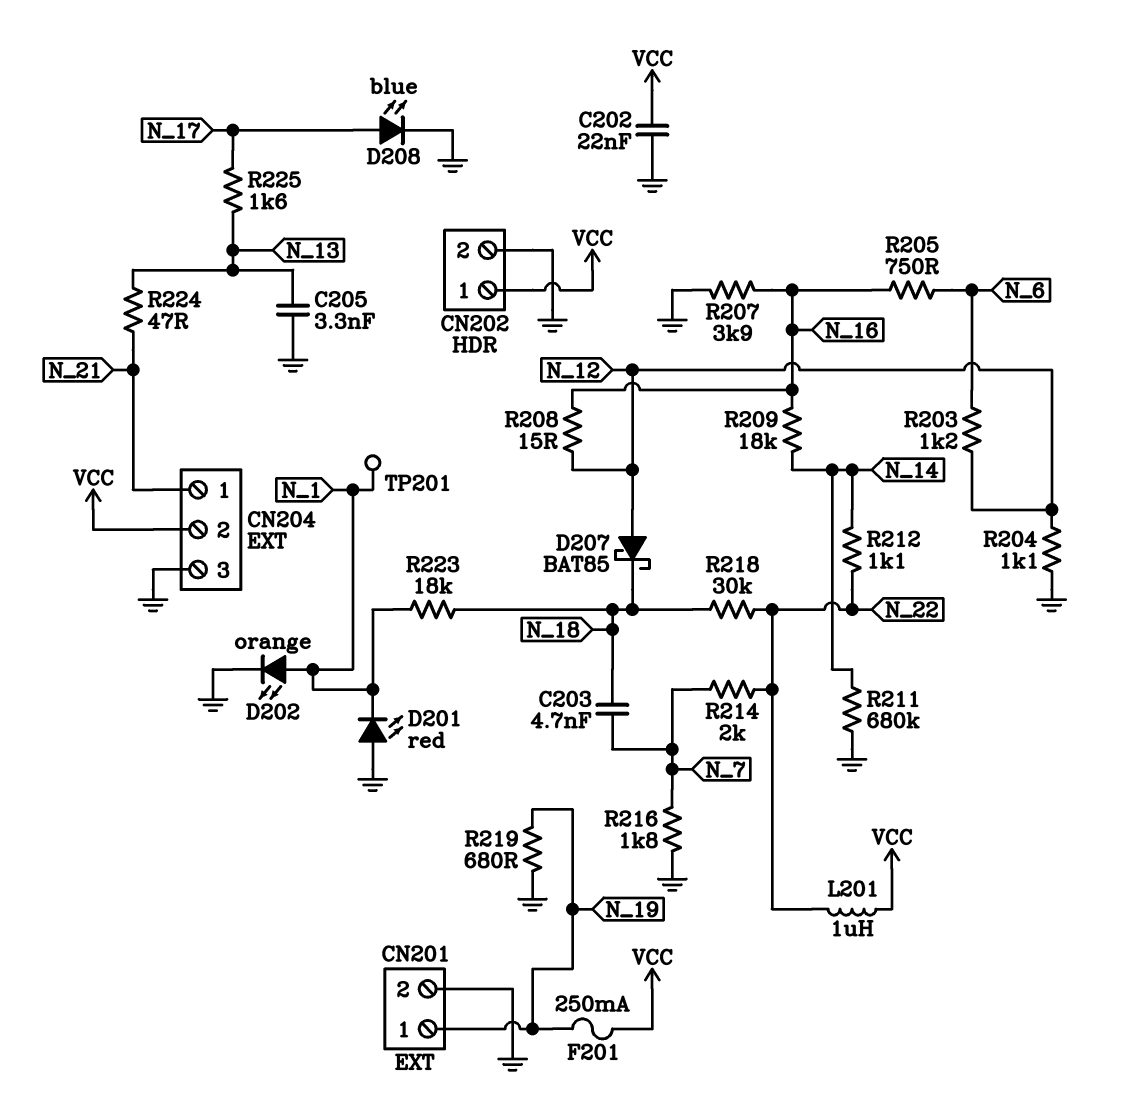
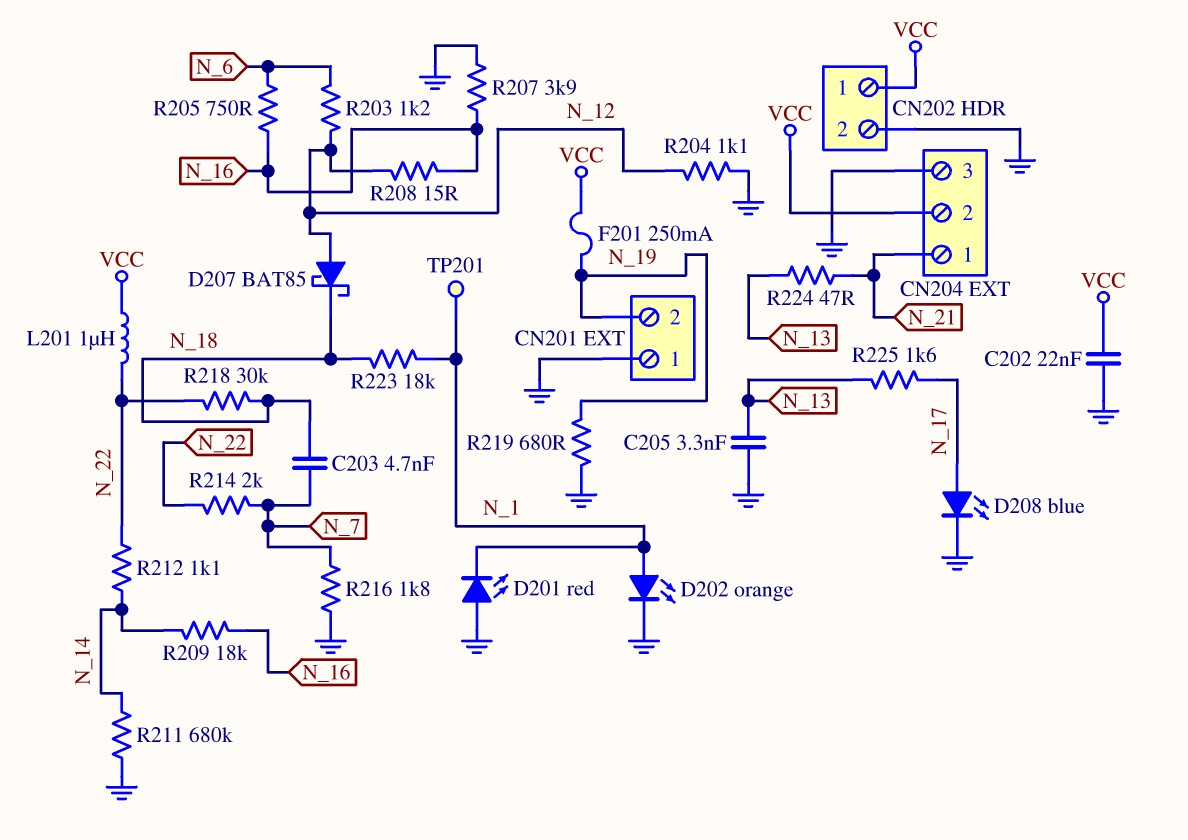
CN201 pin 1: N_19 -> GND
CN201 pin 2: GND -> N_19

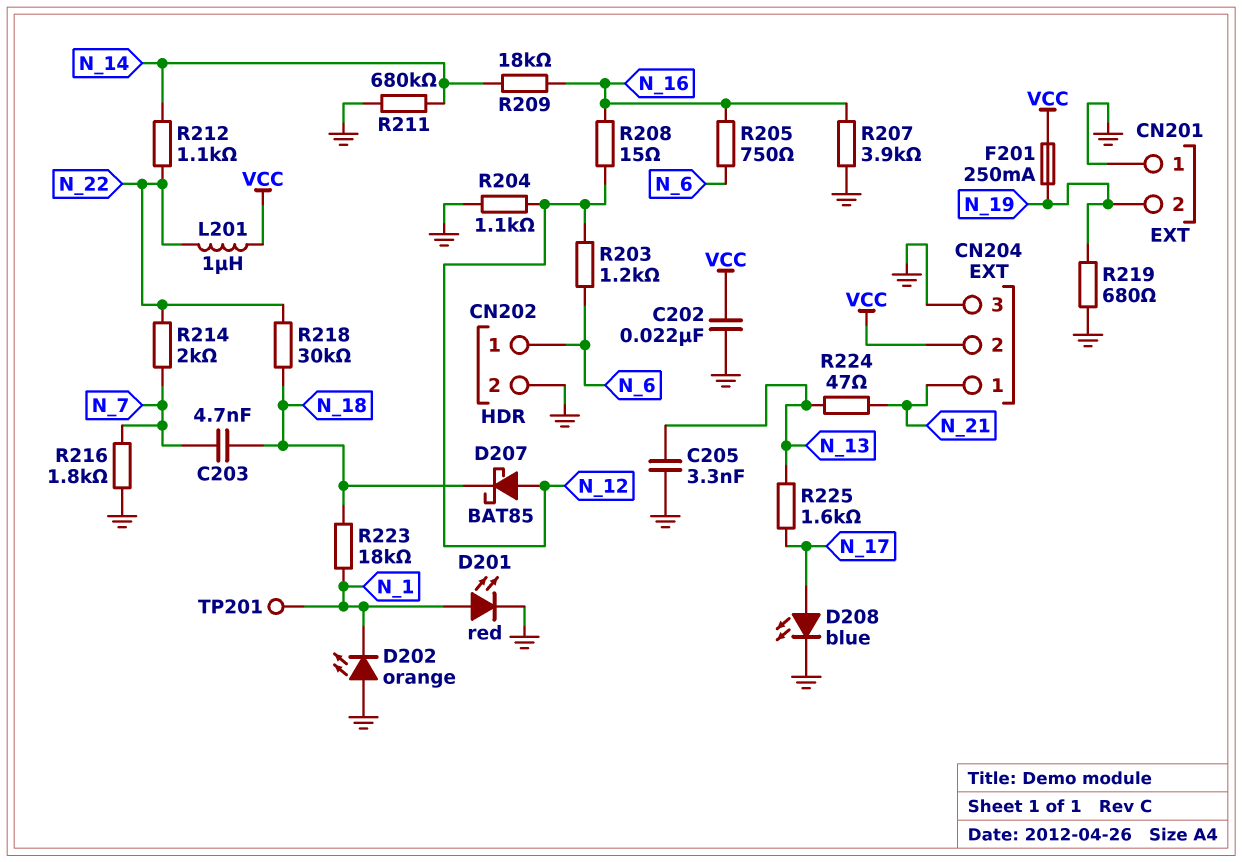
CN202 pin 1: VCC -> N_6
D201: LED red (A GND, K N_1) -> LED red (A N_1, K GND)
D202: LED orange (A N_1, K GND) -> LED orange (A GND, K N_1)

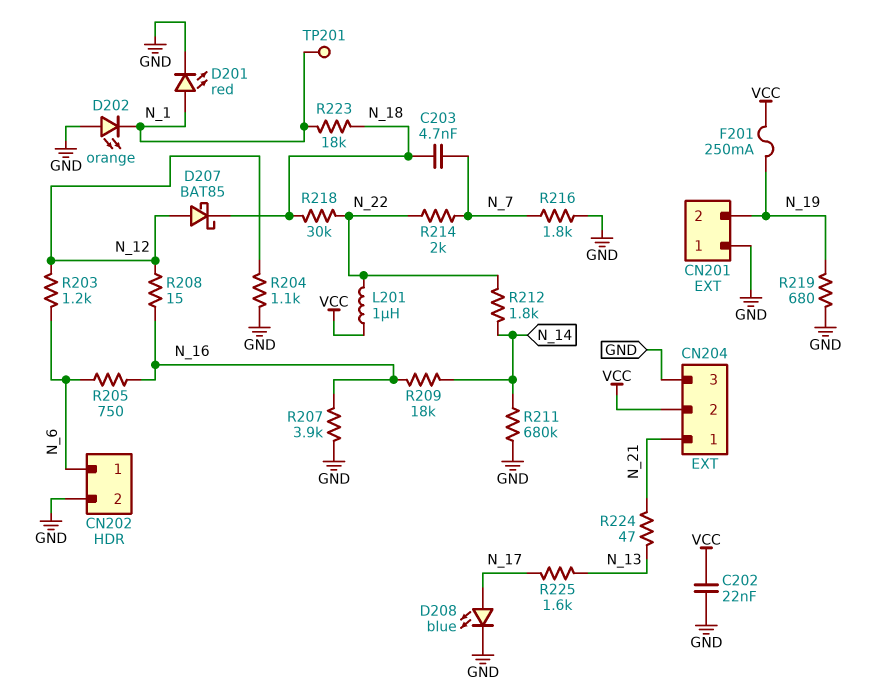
C205: 3.3nF (GND, N_13) -> none
R212: 1.1k (N_14, N_22) -> 1.8k (N_14, N_22)

